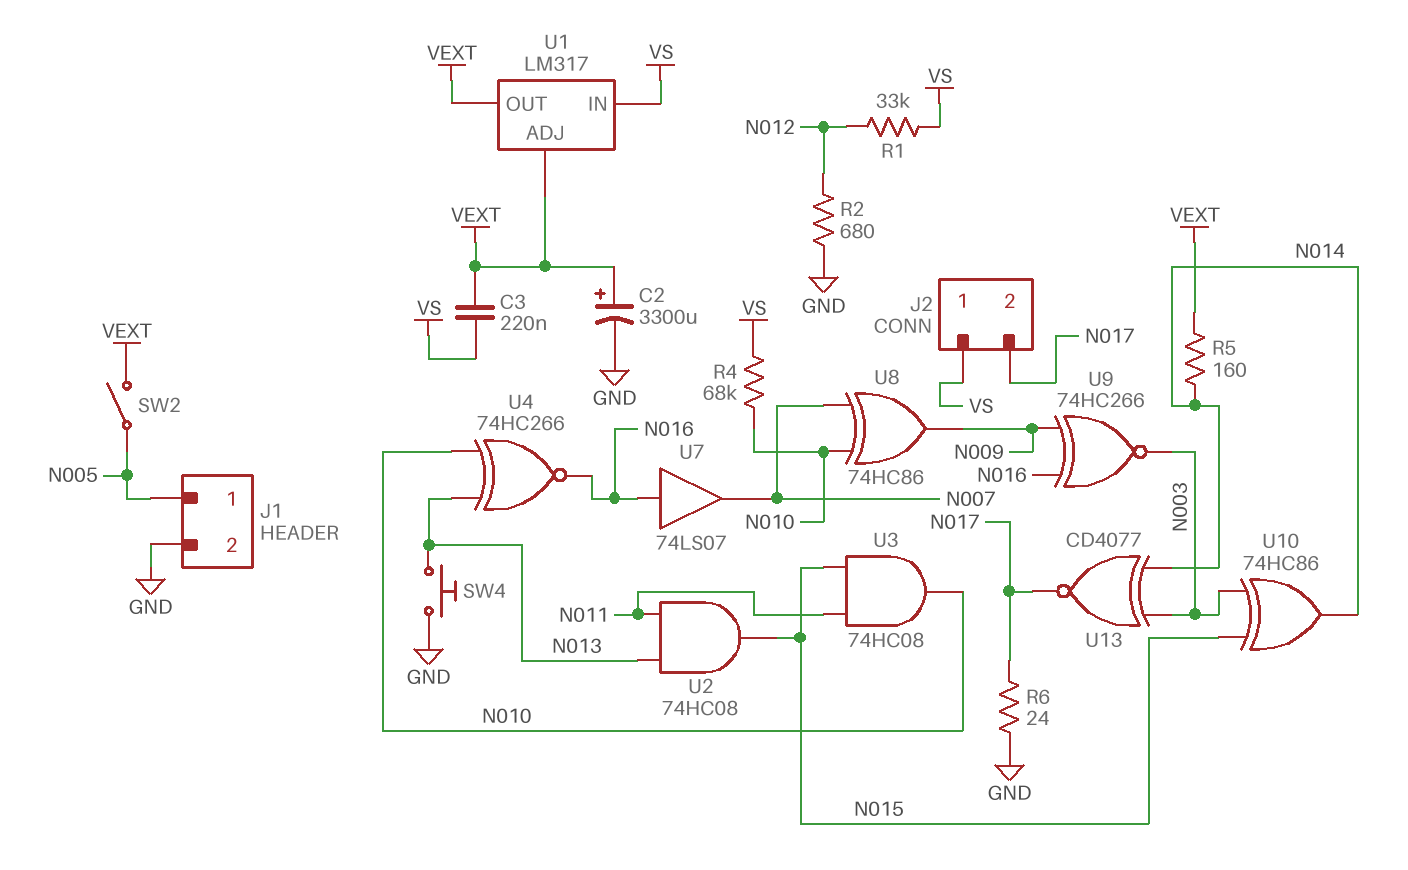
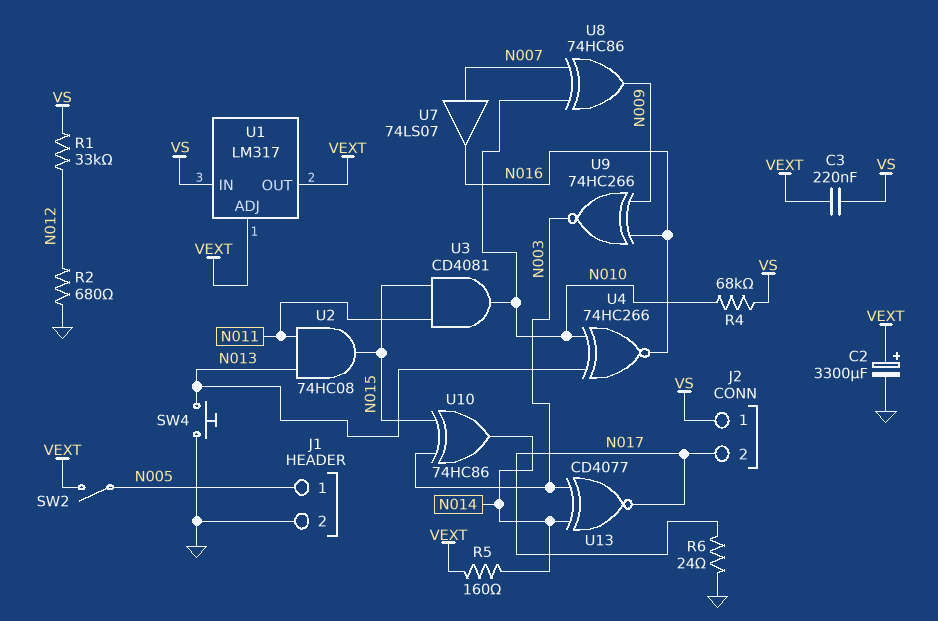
U3: AND 74HC08 (in N011, in N015, out N010) -> AND CD4081 (in N011, in N015, out N010)
U7: buffer 74LS07 (in N016, out N007) -> buffer 74LS07 (in N007, out N016)

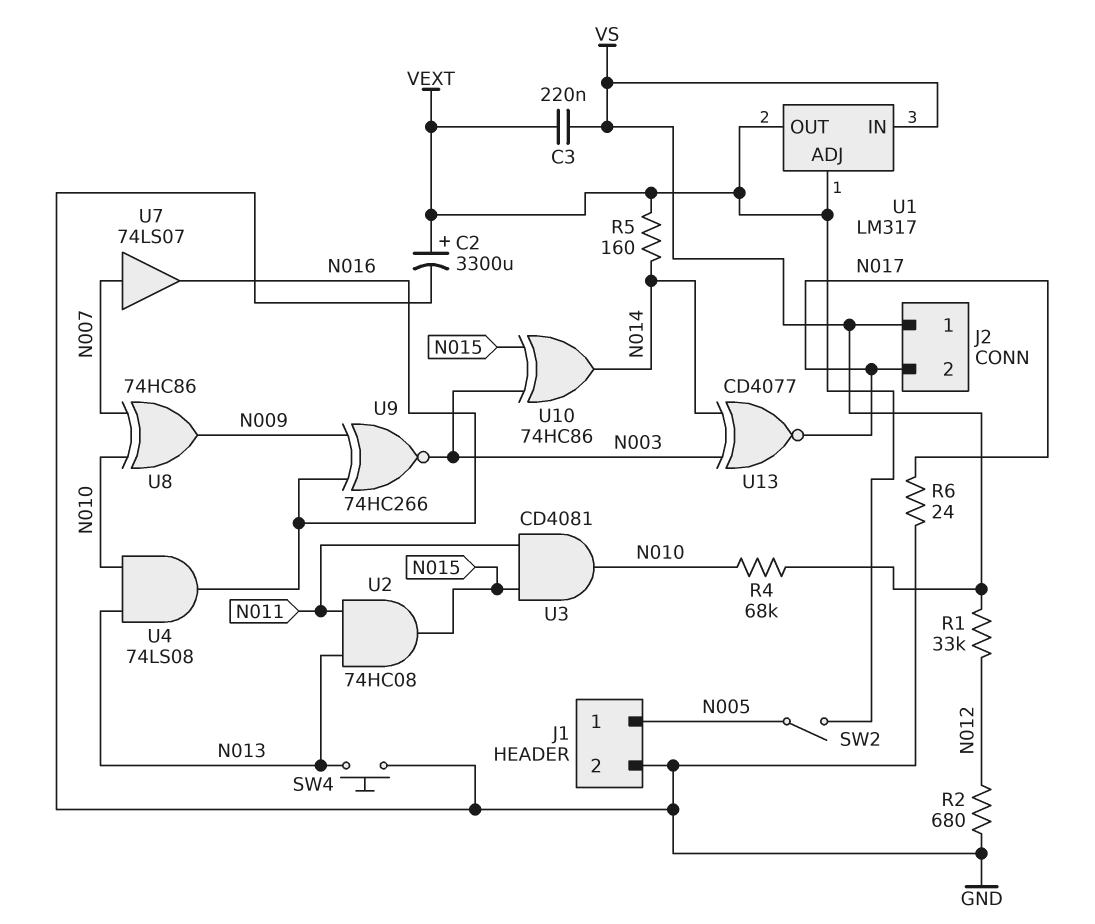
U4: XNOR 74HC266 (in N010, in N013, out N016) -> AND 74LS08 (in N010, in N013, out N016)

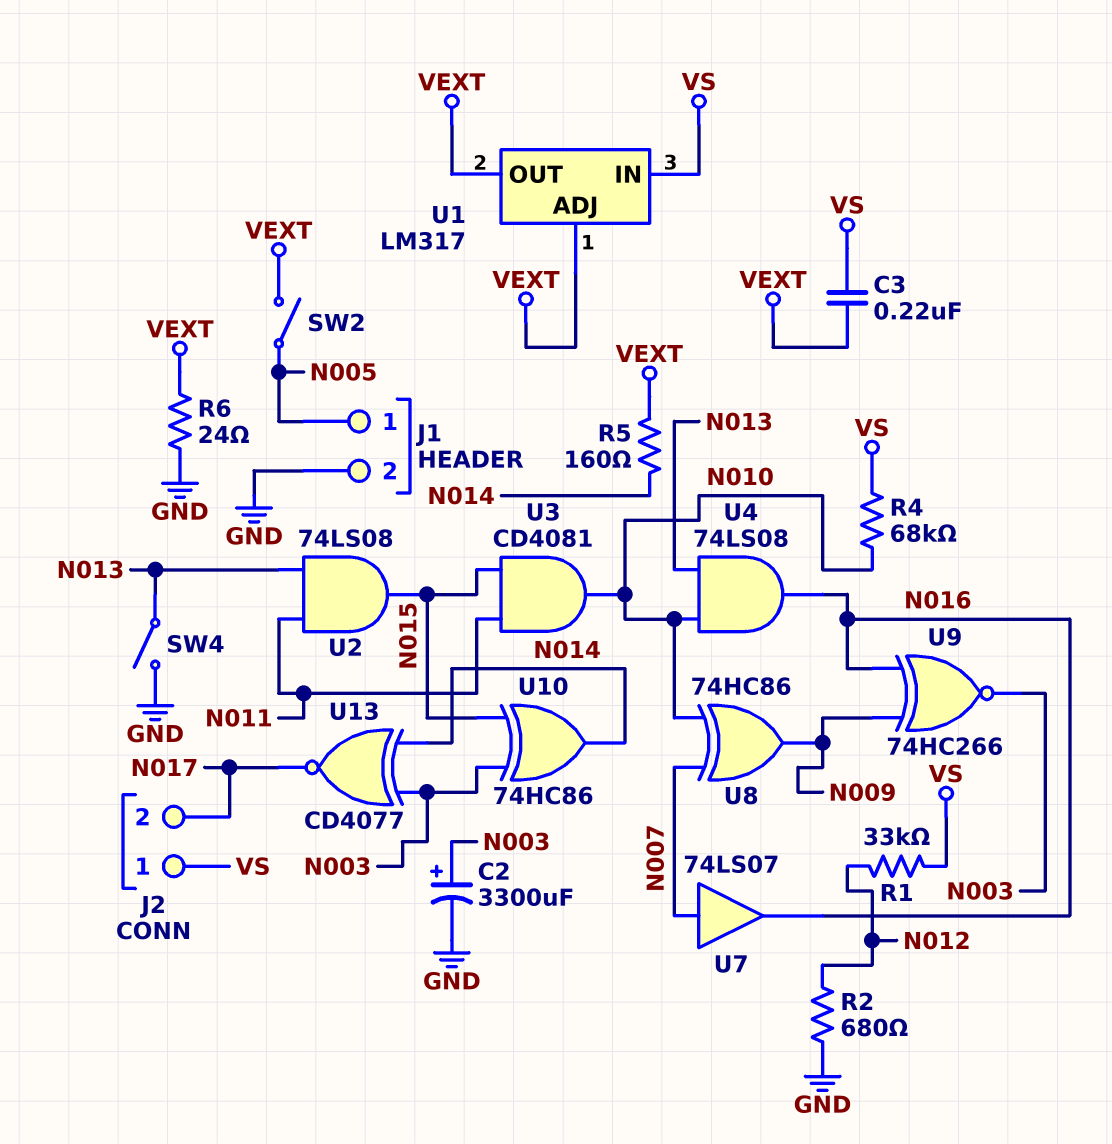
C2: 3300uF (plus VEXT, minus GND) -> 3300uF (plus N003, minus GND)
R6: 24 (GND, N017) -> 24 (GND, VEXT)
SW4: button (GND, N013) -> switch (GND, N013)
U2: AND 74HC08 (in N011, in N013, out N015) -> AND 74LS08 (in N011, in N013, out N015)

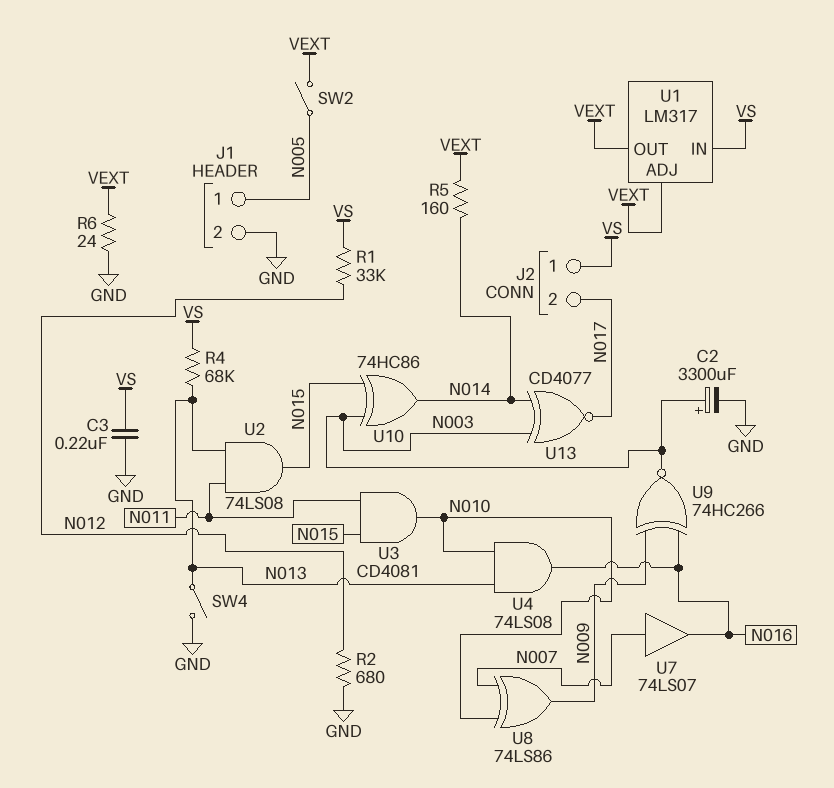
C3: 220nF (VEXT, VS) -> 220nF (GND, VS)
R4: 68k (N010, VS) -> 68k (N013, VS)
U8: XOR 74HC86 (in N007, in N010, out N009) -> XOR 74LS86 (in N007, in N010, out N009)

